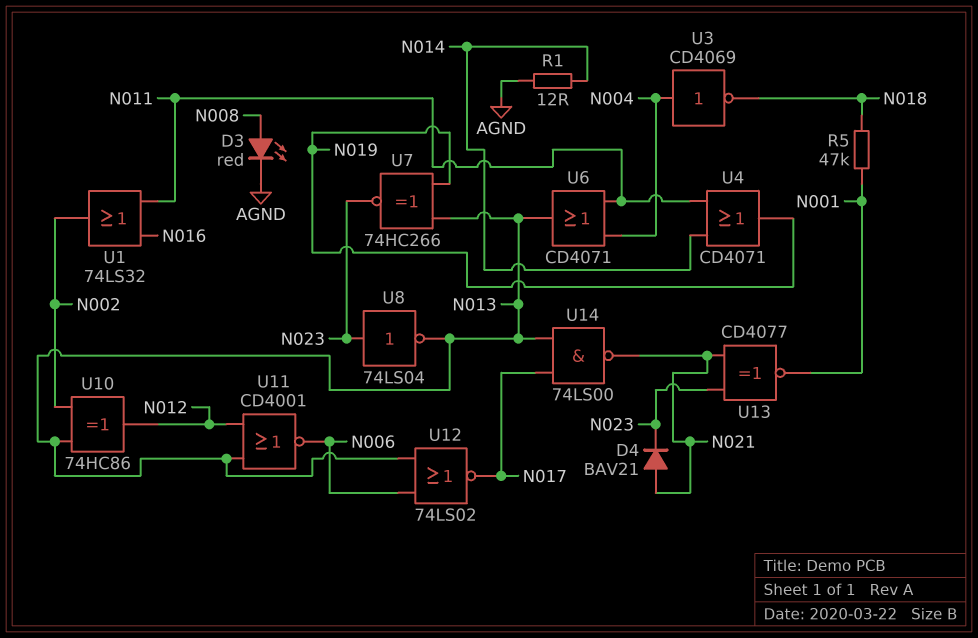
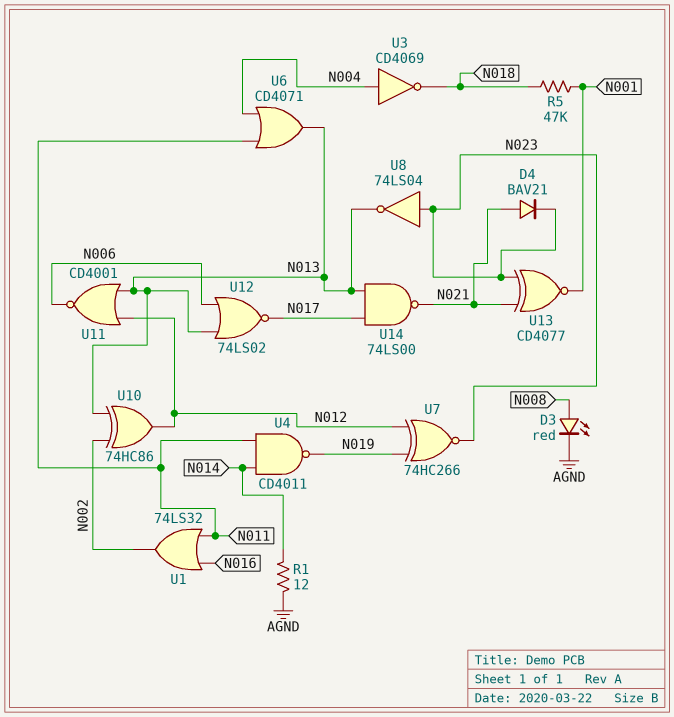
U4: OR CD4071 (in N011, in N014, out N019) -> NAND CD4011 (in N011, in N014, out N019)
U7: XNOR 74HC266 (in N013, in N019, out N023) -> XNOR 74HC266 (in N012, in N019, out N023)

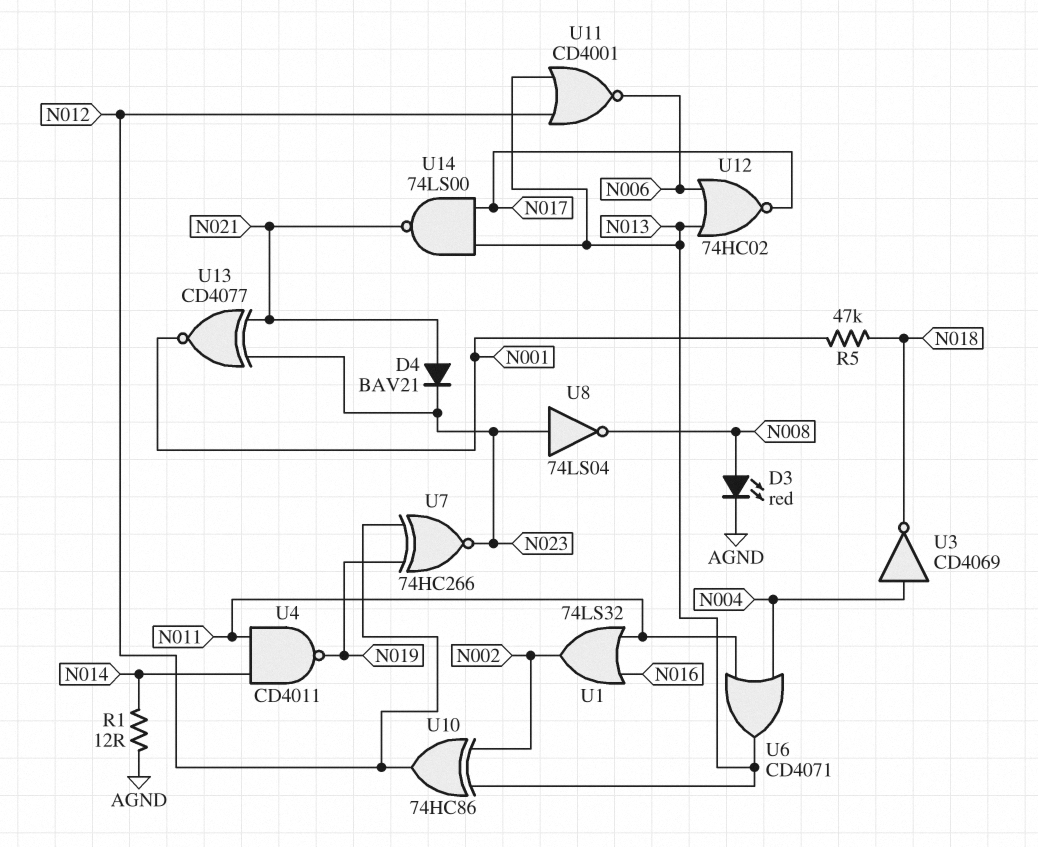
U8: NOT 74LS04 (in N023, out N013) -> NOT 74LS04 (in N023, out N008)
U12: NOR 74LS02 (in N006, in N013, out N017) -> NOR 74HC02 (in N006, in N013, out N017)

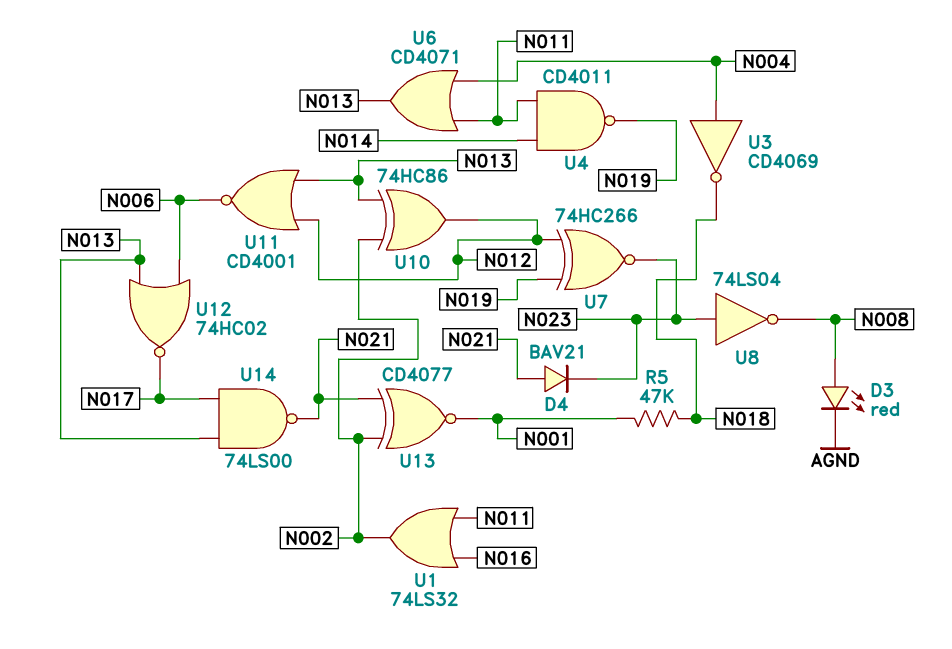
R1: 12 (AGND, N014) -> none
U13: XNOR CD4077 (in N021, in N023, out N001) -> XNOR CD4077 (in N002, in N021, out N001)

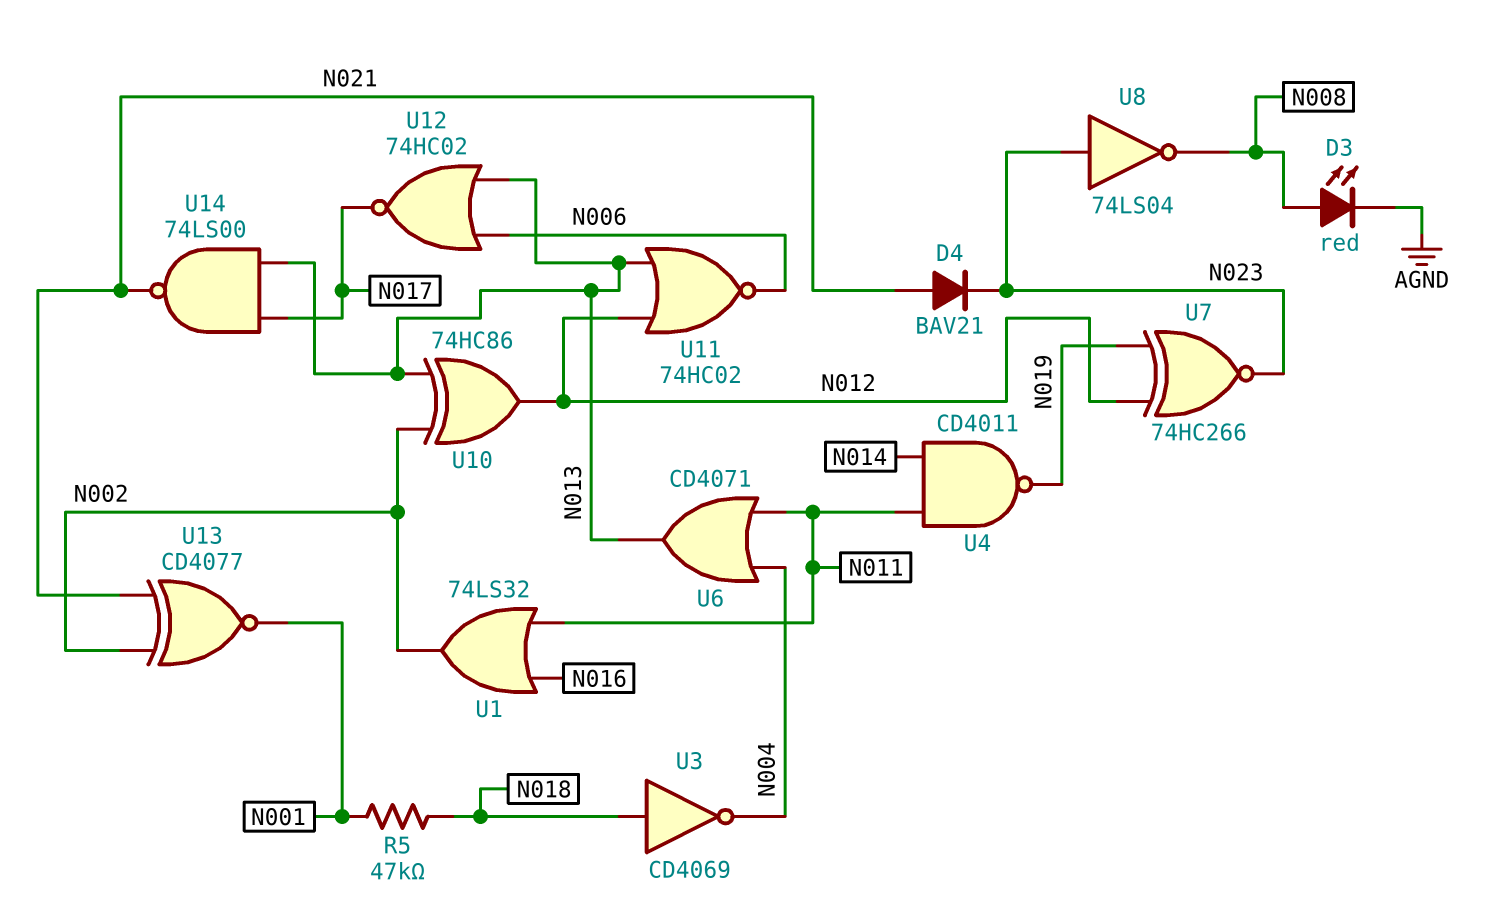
U3: NOT CD4069 (in N004, out N018) -> NOT CD4069 (in N018, out N004)
U11: NOR CD4001 (in N012, in N013, out N006) -> NOR 74HC02 (in N012, in N013, out N006)

